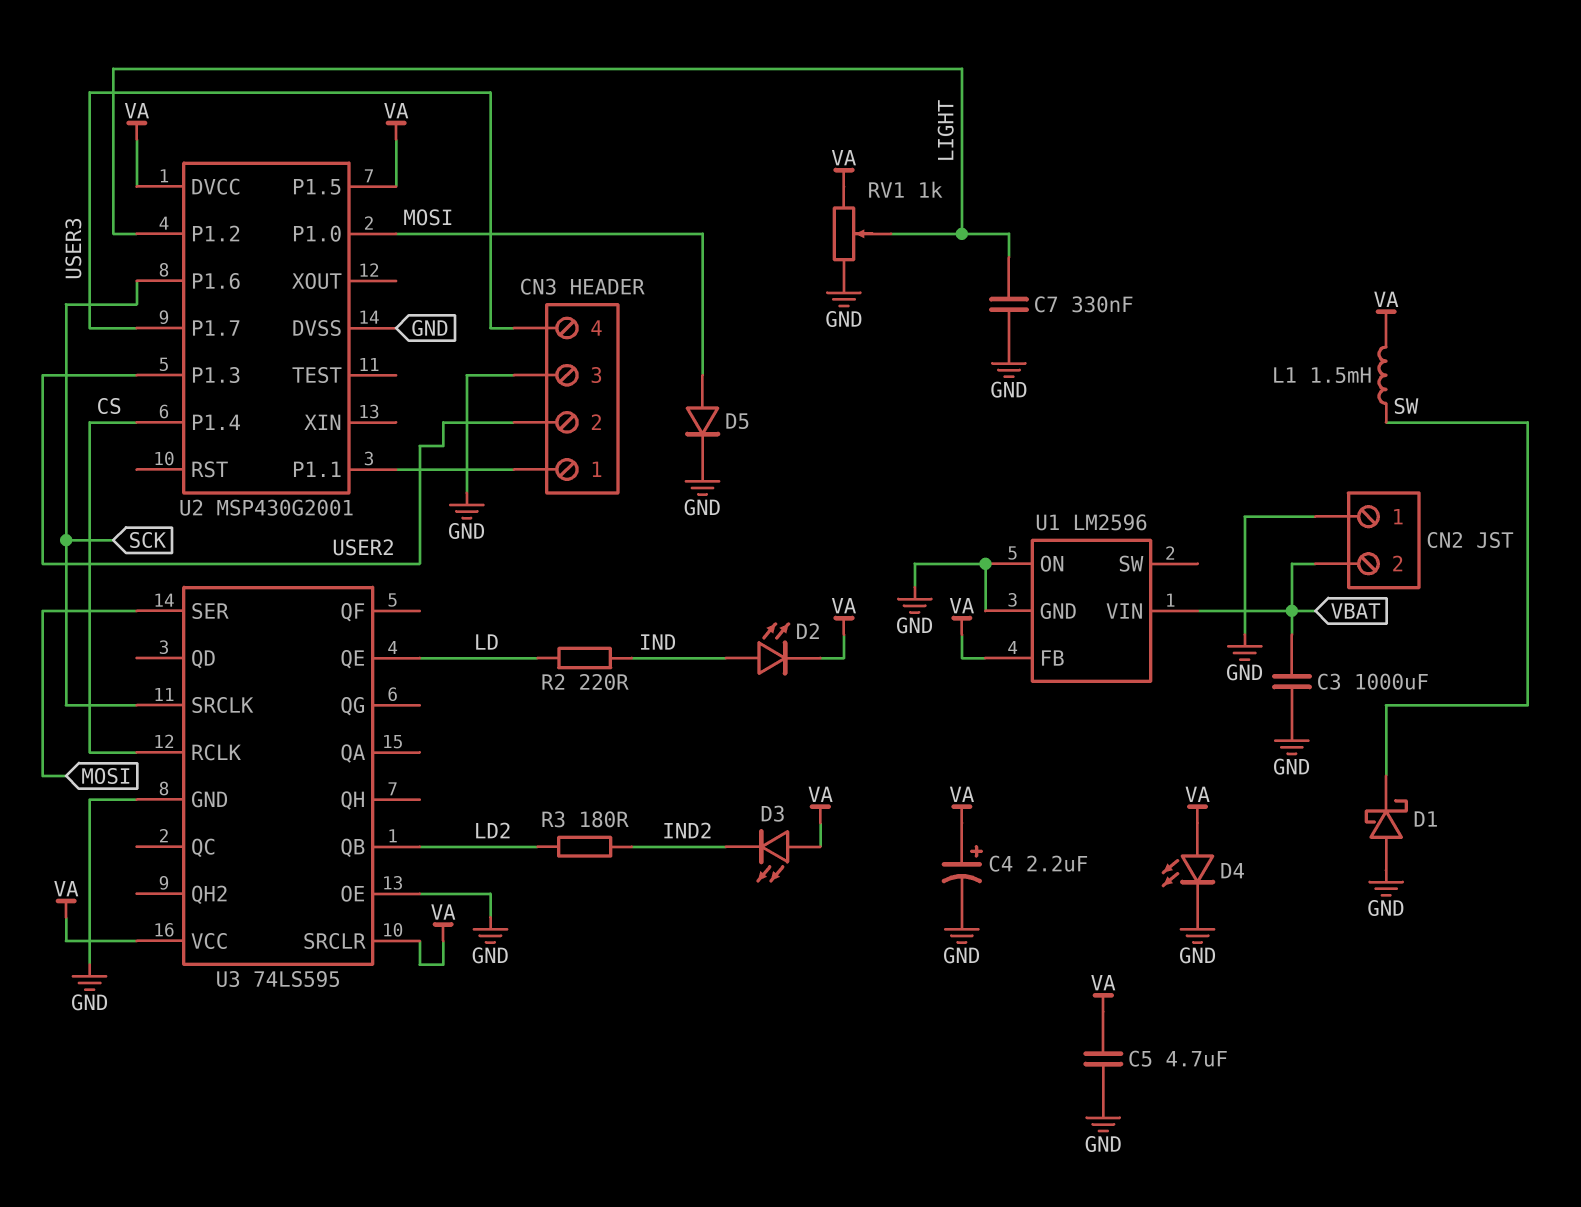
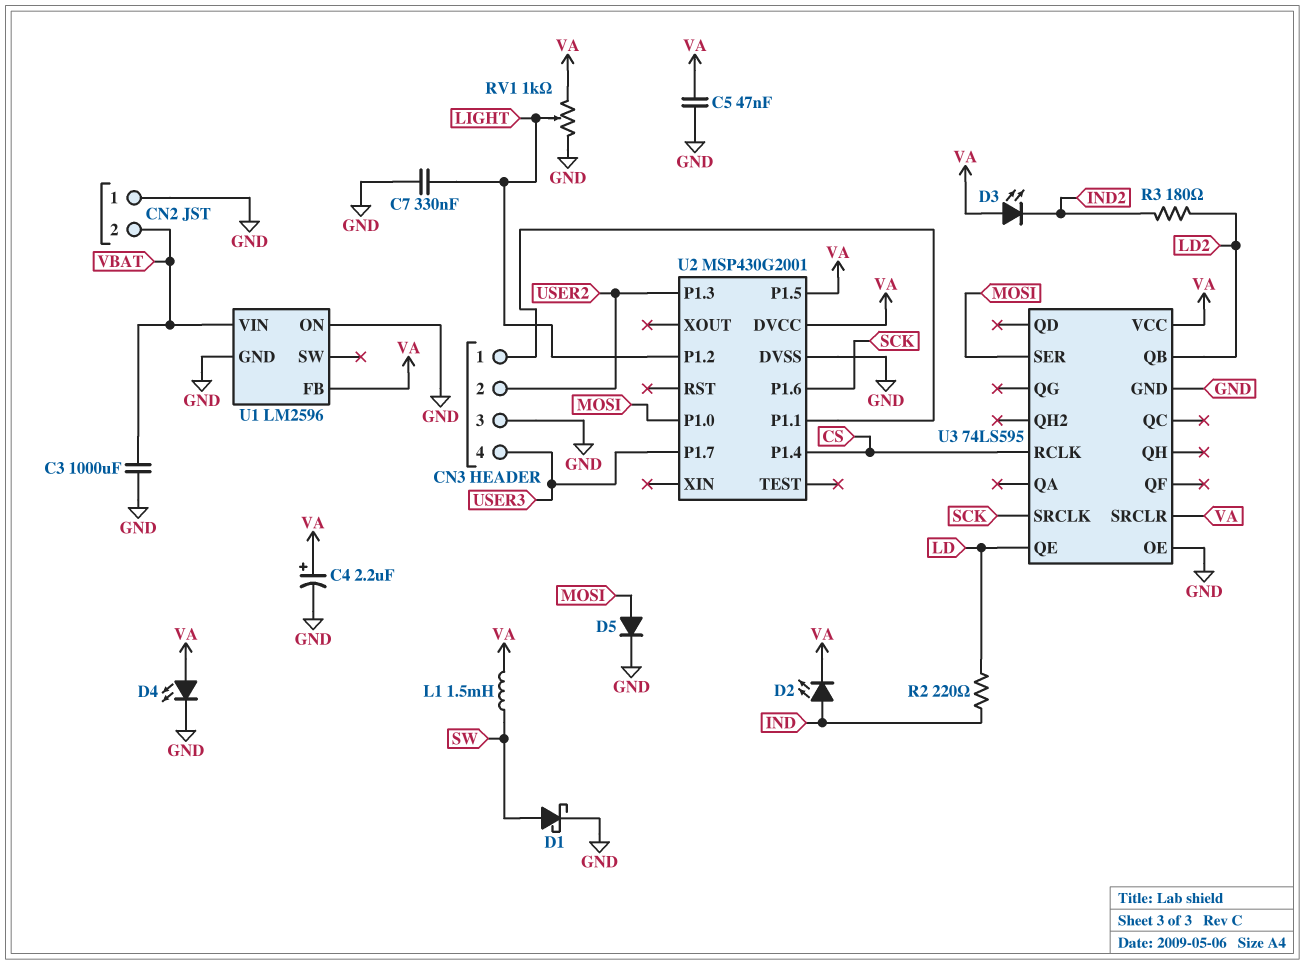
C5: 4.7uF (GND, VA) -> 47nF (GND, VA)
D1: schottky (A GND, K SW) -> schottky (A SW, K GND)

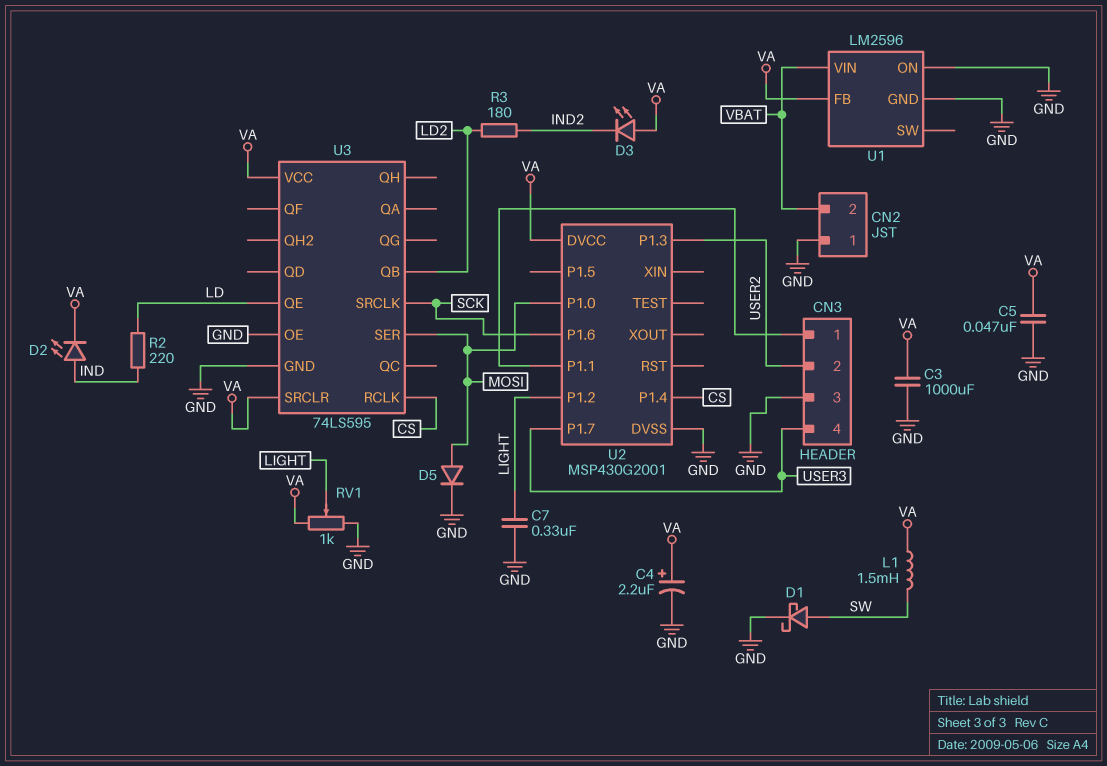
C3: 1000uF (GND, VBAT) -> 1000uF (GND, VA)
D4: LED (A VA, K GND) -> none
U2 pin P1.5: VA -> none

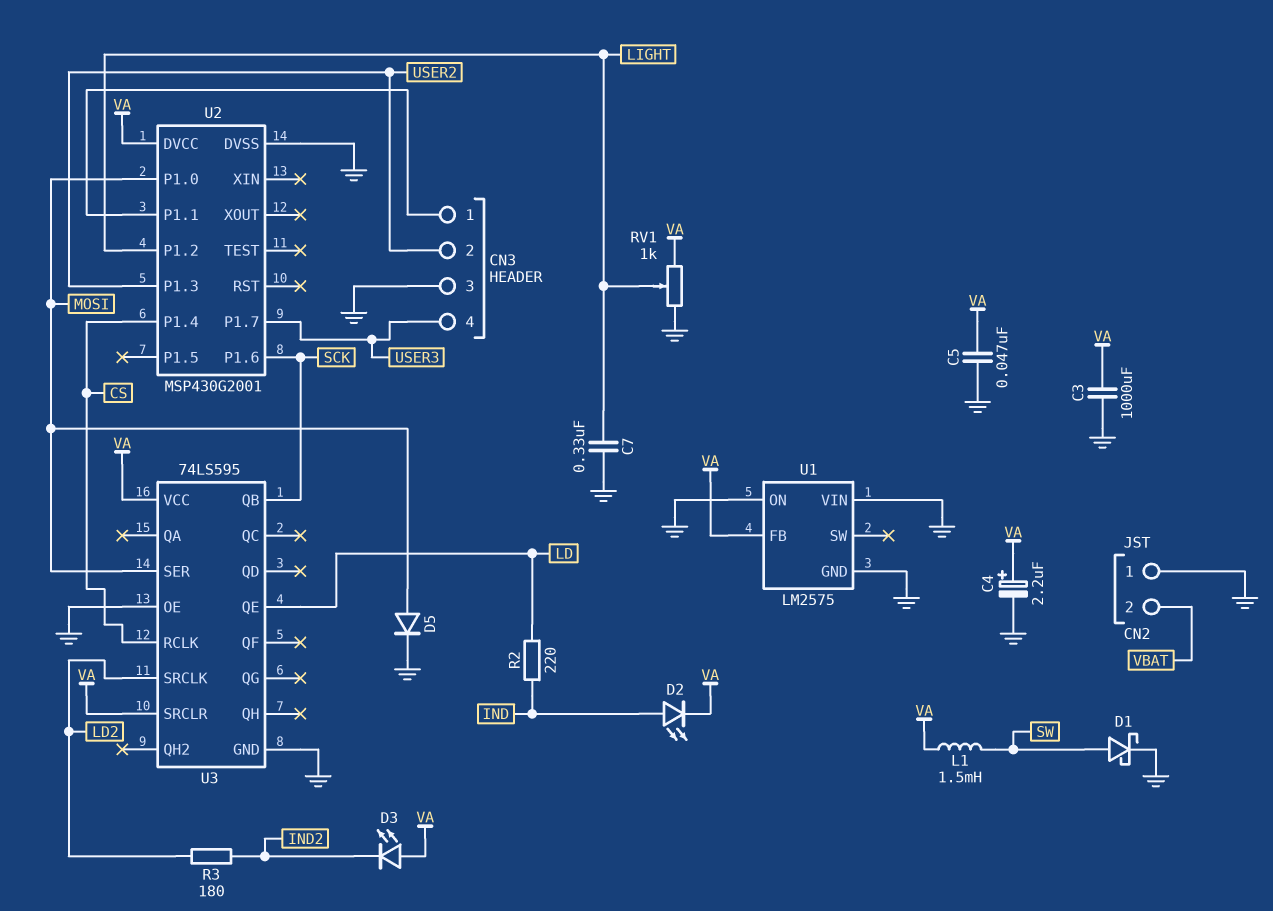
U1: LM2596 -> LM2575
U1 pin VIN: VBAT -> GND
U3 pin QB: LD2 -> SCK
U3 pin SRCLK: SCK -> LD2

